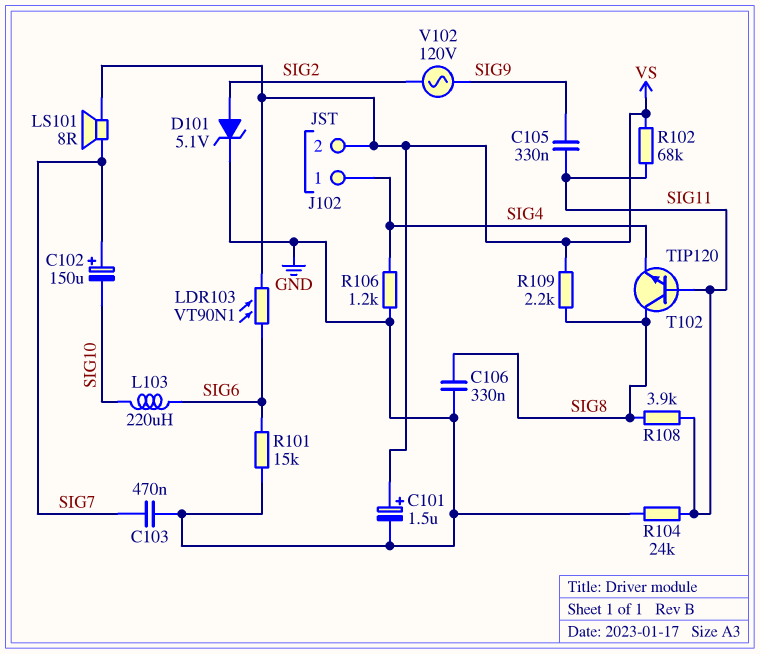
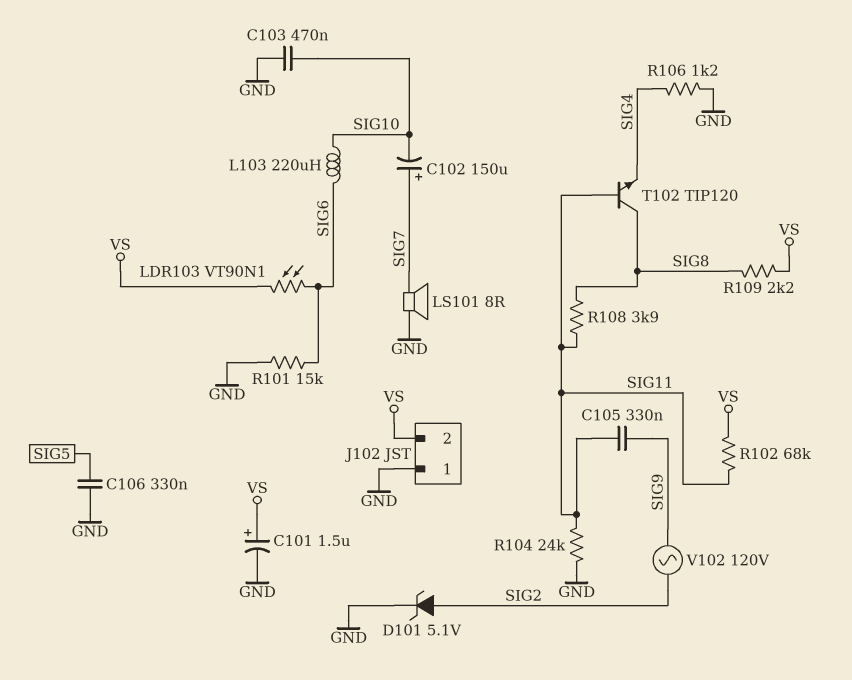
C103: 470nF (GND, SIG7) -> 470nF (GND, SIG10)
C106: 330nF (GND, SIG8) -> 330nF (GND, SIG5)
J102 pin 1: SIG4 -> GND
LS101: speaker 8R (SIG7, VS) -> speaker 8R (GND, SIG7)

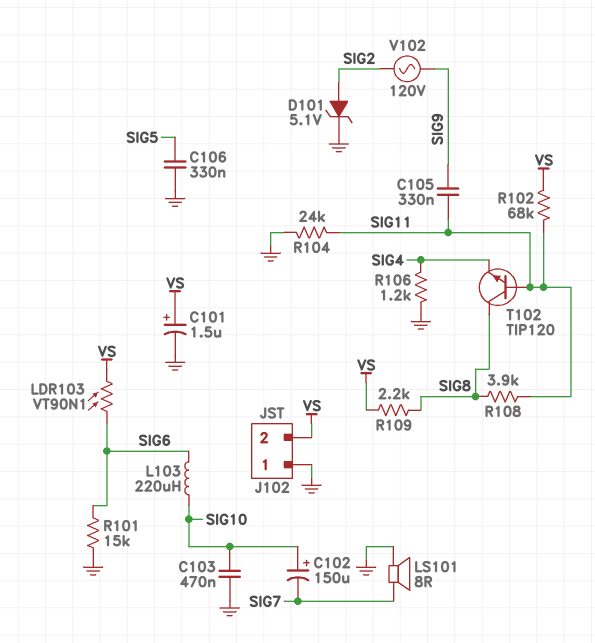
C102: 150uF (plus SIG7, minus SIG10) -> 150uF (plus SIG10, minus SIG7)

